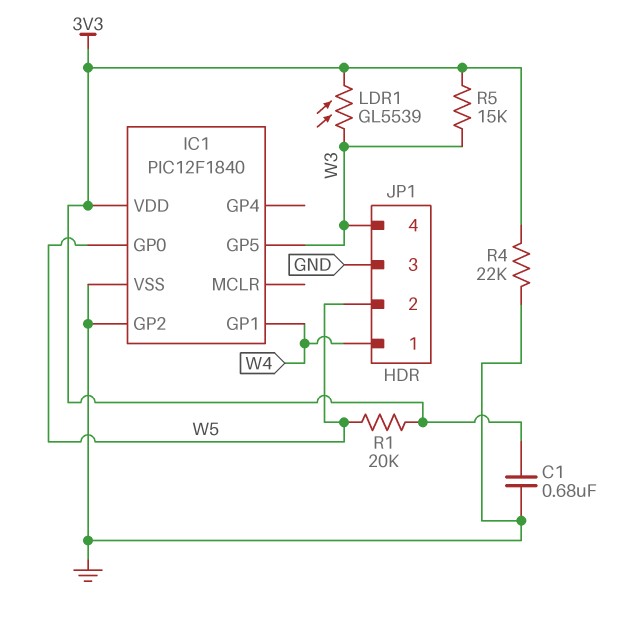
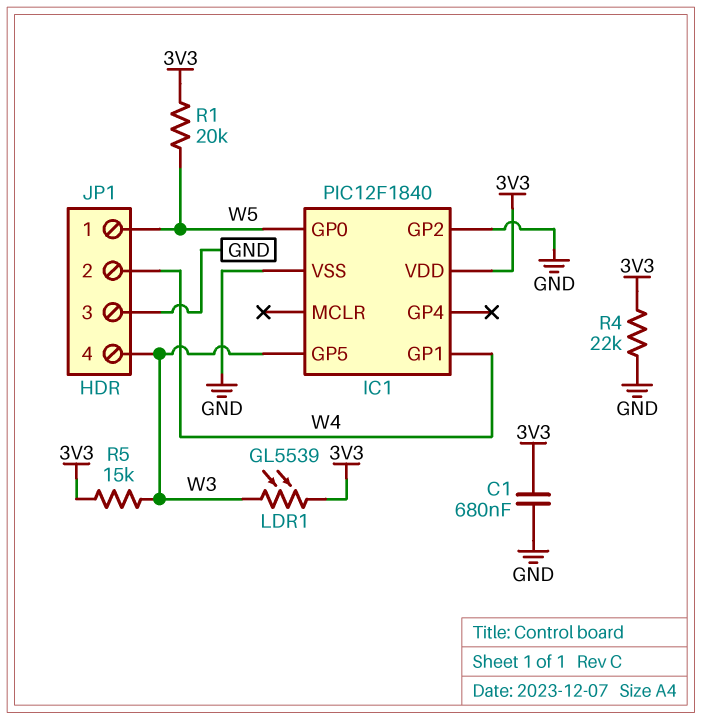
JP1 pin 1: W4 -> W5
JP1 pin 2: W5 -> W4

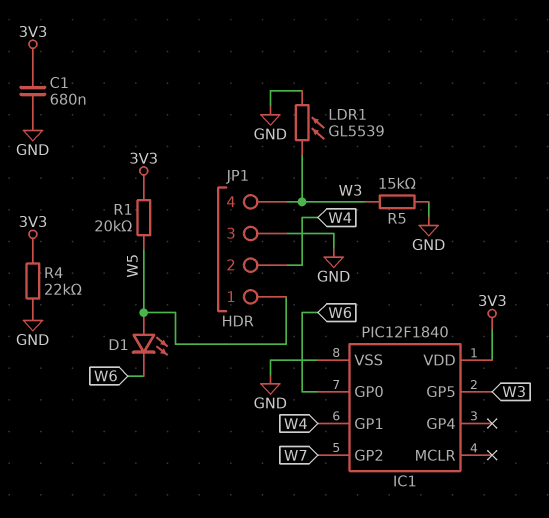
D1: none -> LED (A W5, K W6)
IC1 pin GP0: W5 -> W6
IC1 pin GP2: GND -> W7
LDR1: GL5539 (3V3, W3) -> GL5539 (GND, W3)
R5: 15k (3V3, W3) -> 15k (GND, W3)

